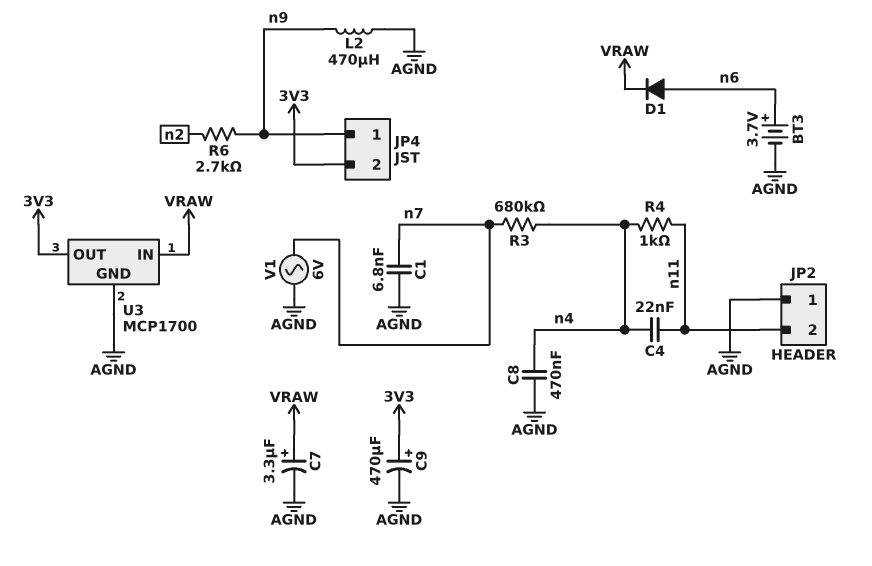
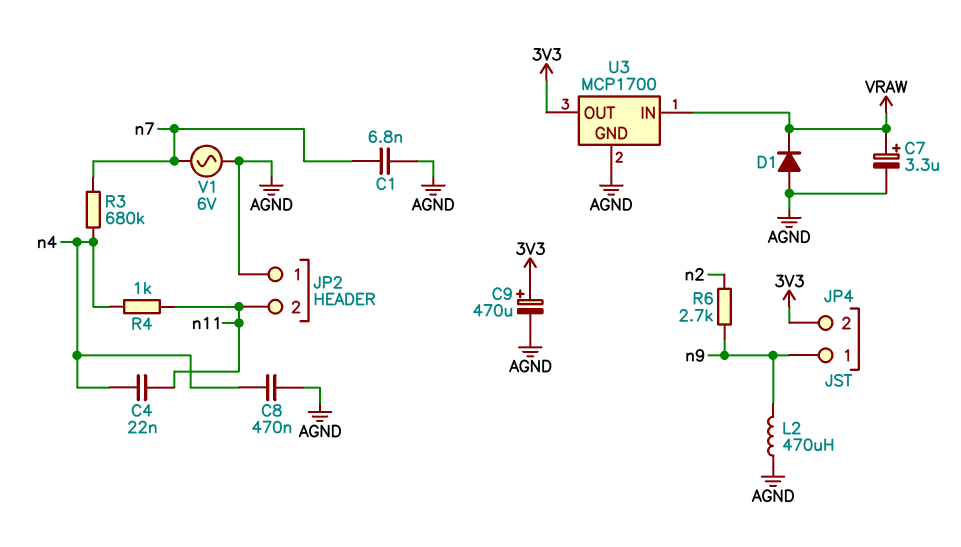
BT3: 3.7V (plus n6, minus AGND) -> none
D1: diode (A n6, K VRAW) -> diode (A AGND, K VRAW)

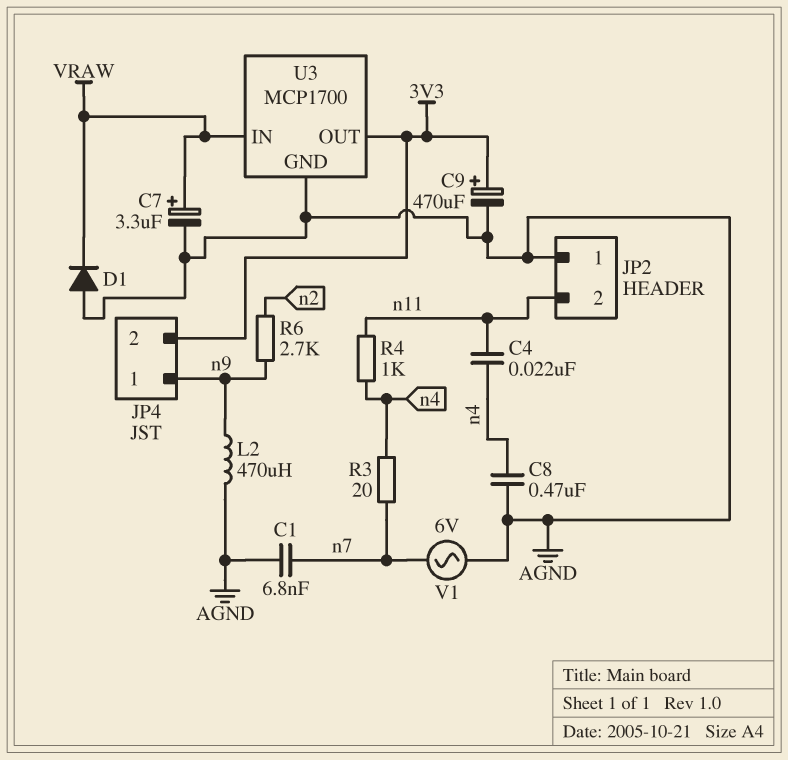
R3: 680k (n4, n7) -> 20 (n4, n7)

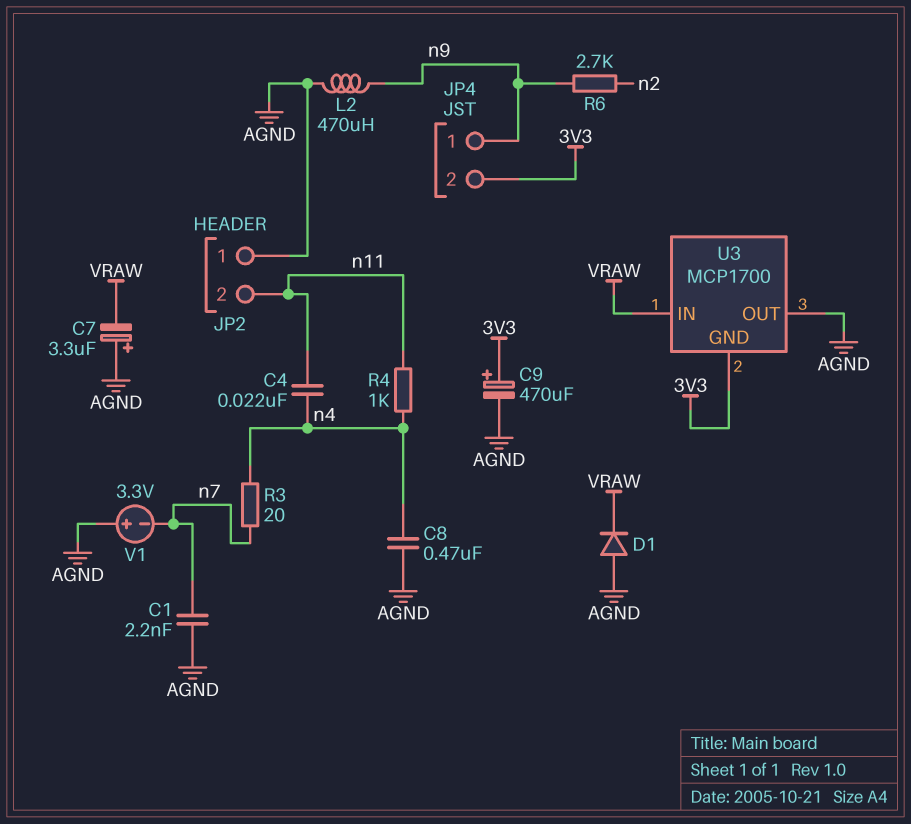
C1: 6.8nF (AGND, n7) -> 2.2nF (AGND, n7)
C7: 3.3uF (plus VRAW, minus AGND) -> 3.3uF (plus AGND, minus VRAW)
U3 pin GND: AGND -> 3V3
U3 pin OUT: 3V3 -> AGND
V1: AC 6V (AGND, n7) -> 3.3V (plus AGND, minus n7)

